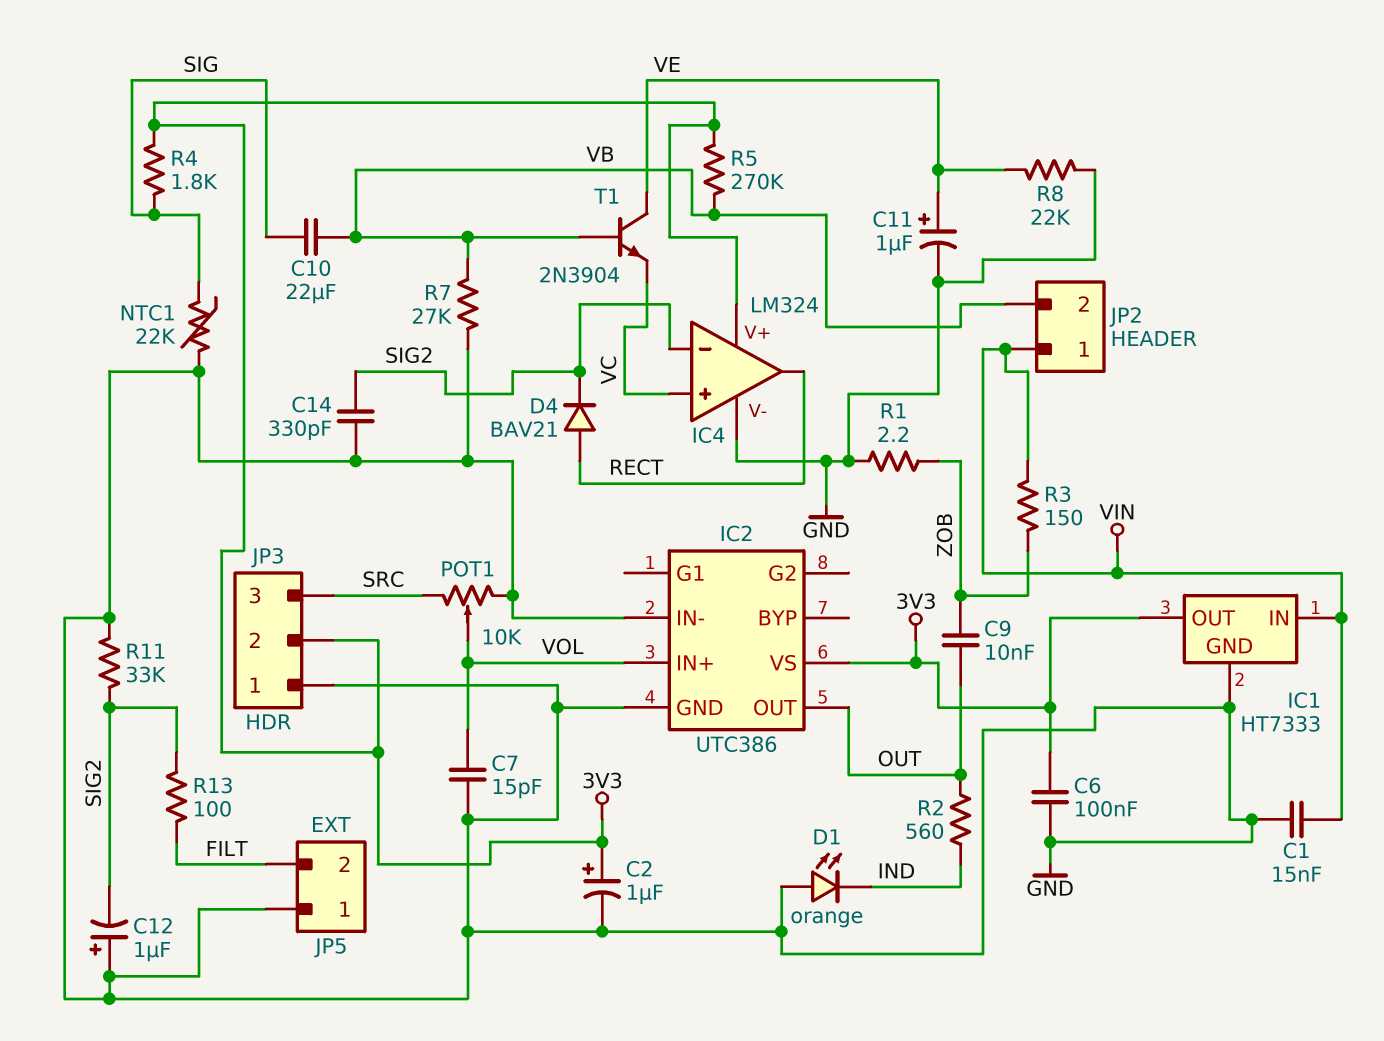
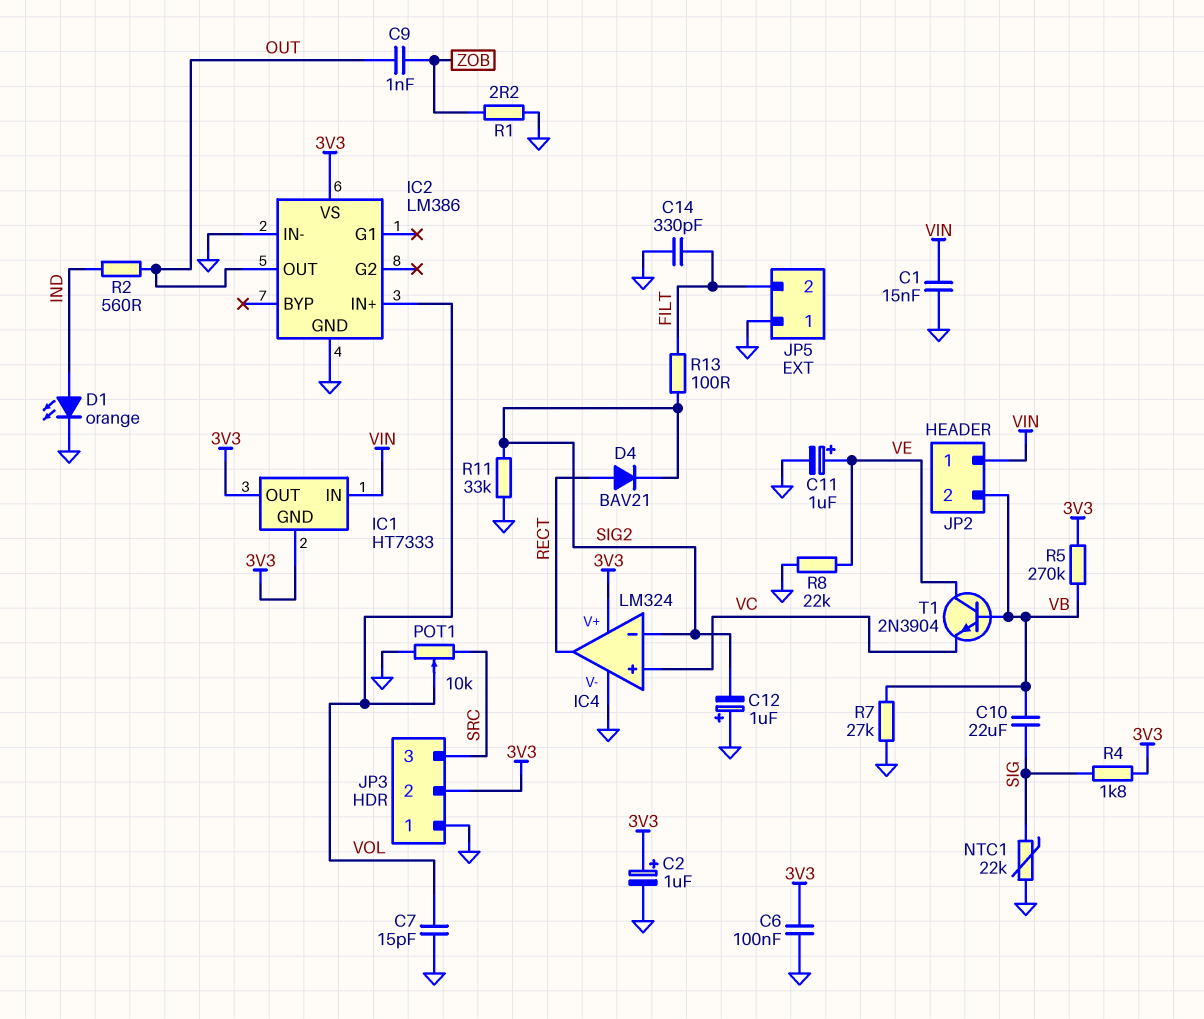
C9: 10nF (OUT, ZOB) -> 1nF (OUT, ZOB)
C14: 330pF (GND, SIG2) -> 330pF (FILT, GND)
D1: LED orange (A GND, K IND) -> LED orange (A IND, K GND)
IC1 pin GND: GND -> 3V3
IC2: UTC386 -> LM386
R3: 150 (VIN, ZOB) -> none

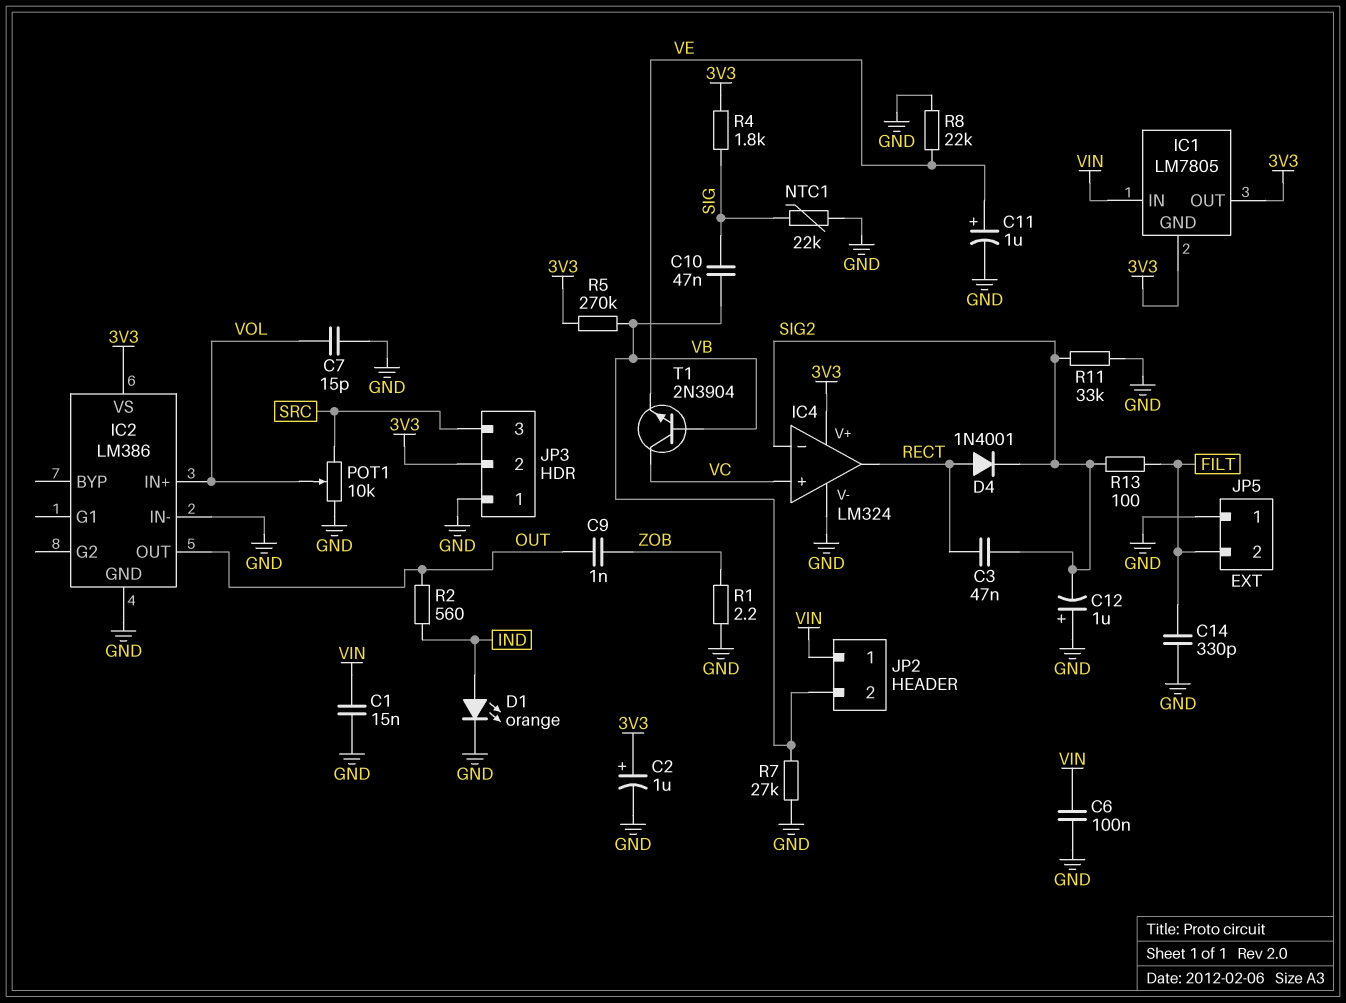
C3: none -> 47nF (RECT, SIG2)
C6: 100nF (3V3, GND) -> 100nF (GND, VIN)
C10: 22uF (SIG, VB) -> 47nF (SIG, VB)
D4: diode BAV21 (A RECT, K SIG2) -> diode 1N4001 (A RECT, K SIG2)
IC1: HT7333 -> LM7805
T1: NPN 2N3904 (B VB, C VE, E VC) -> NPN 2N3904 (B VB, C VC, E VE)

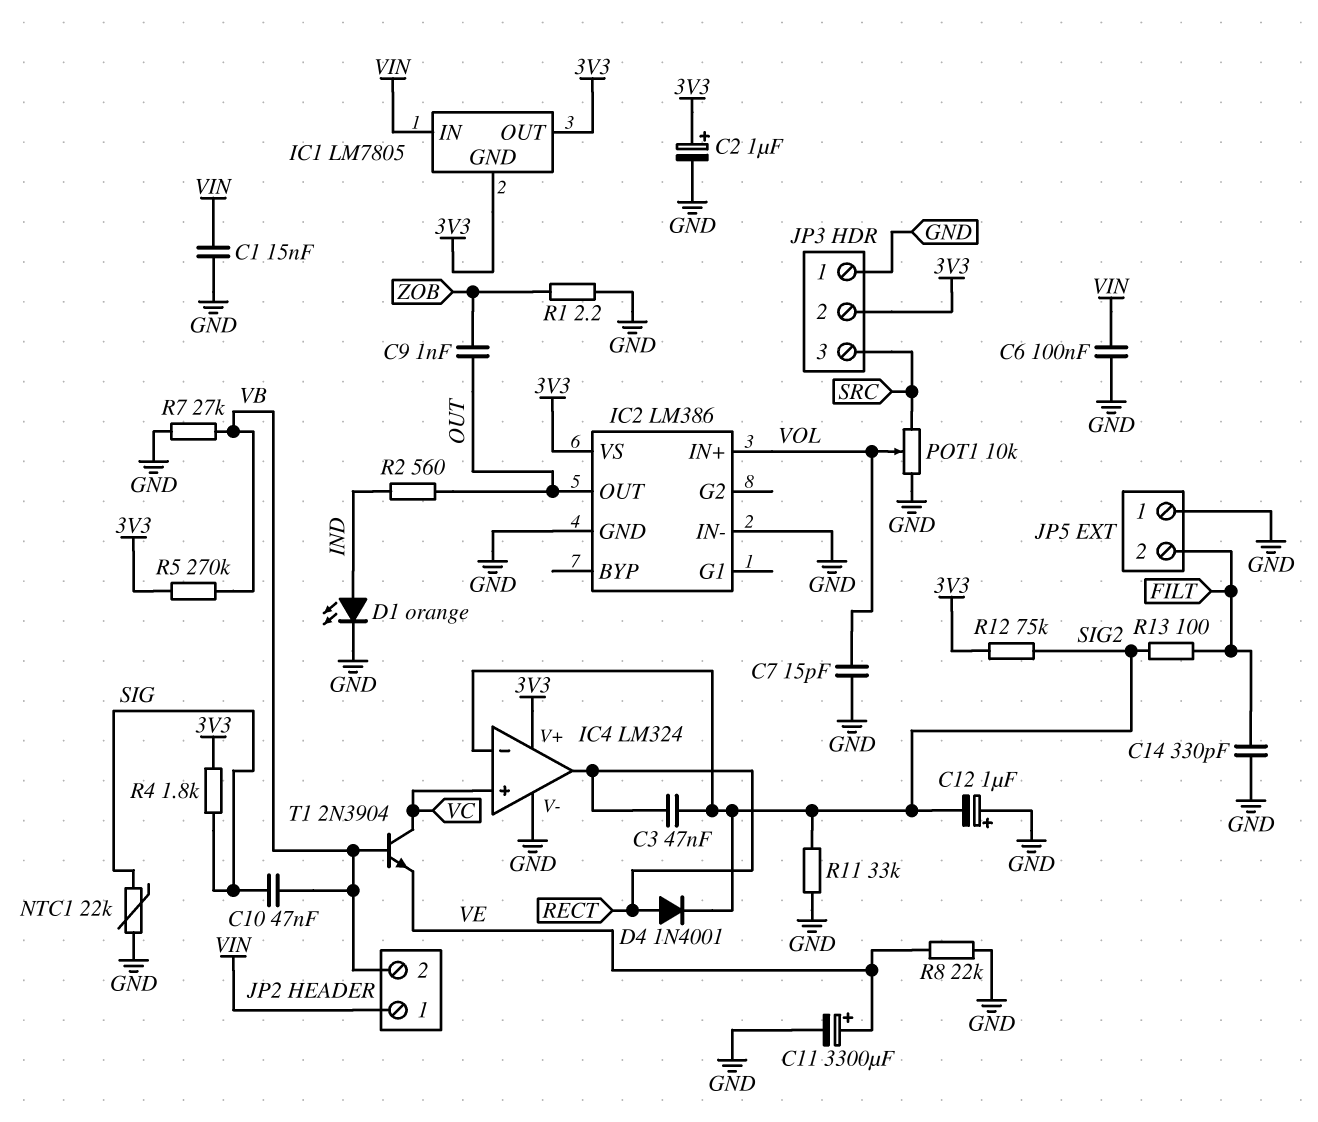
C11: 1uF (plus VE, minus GND) -> 3300uF (plus VE, minus GND)
R12: none -> 75k (3V3, SIG2)

